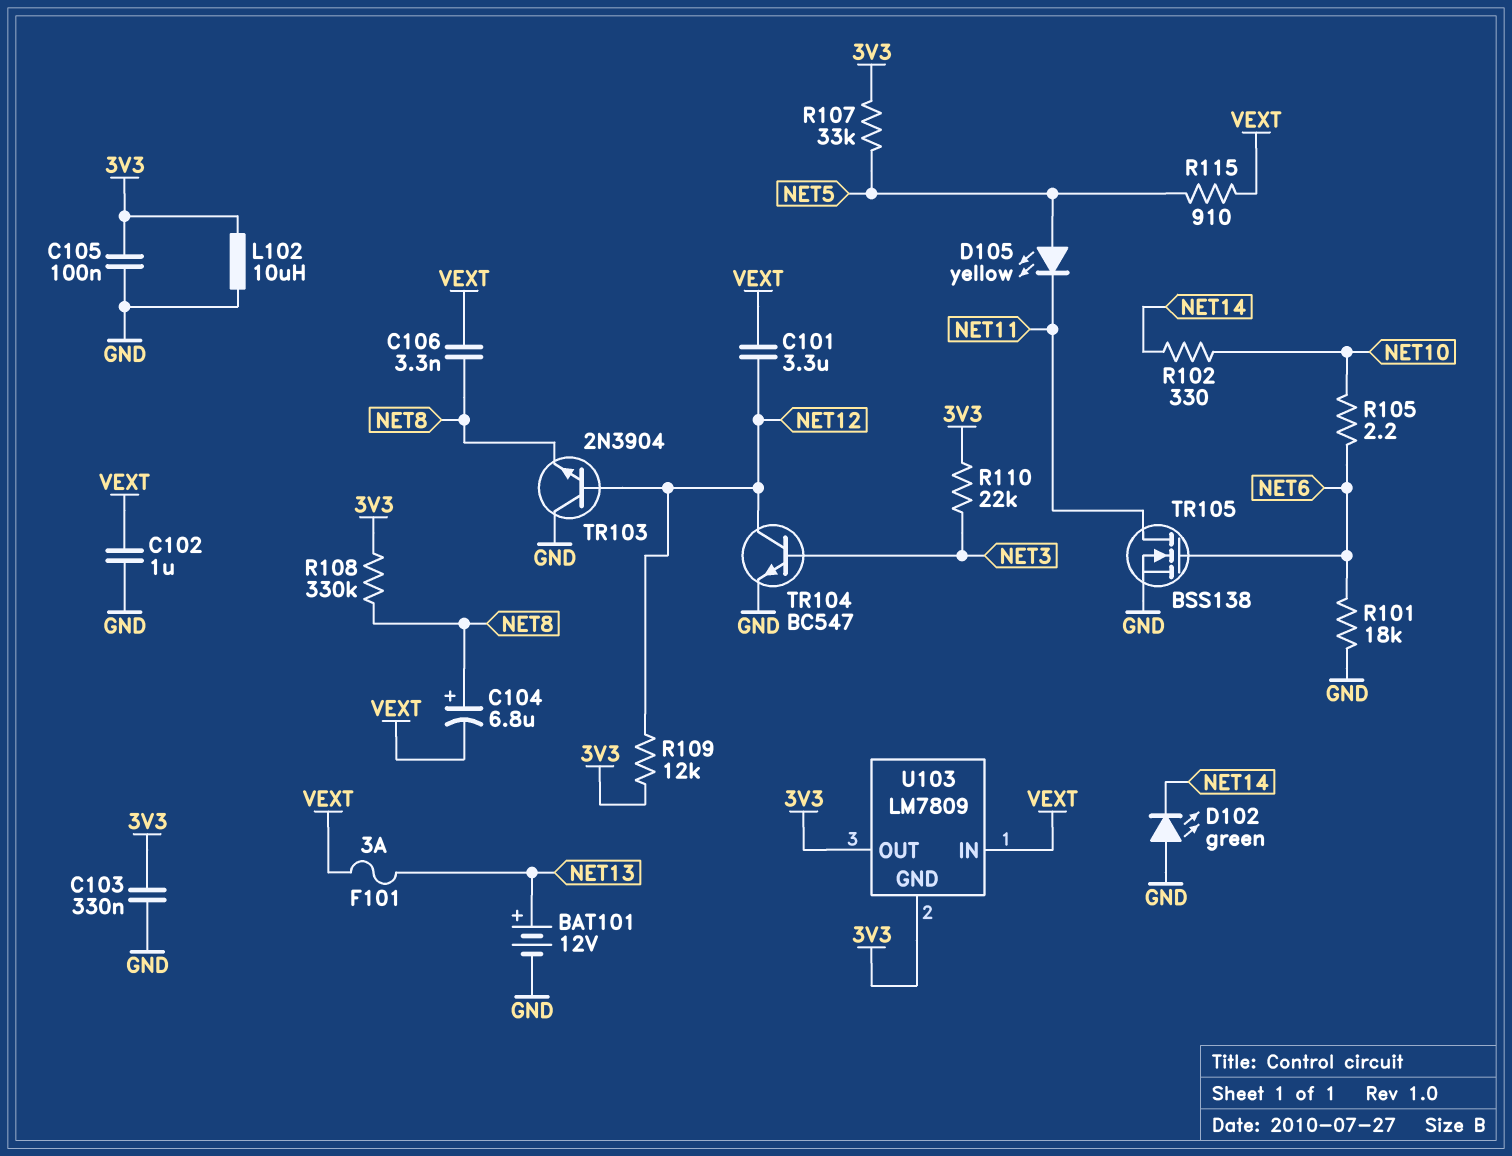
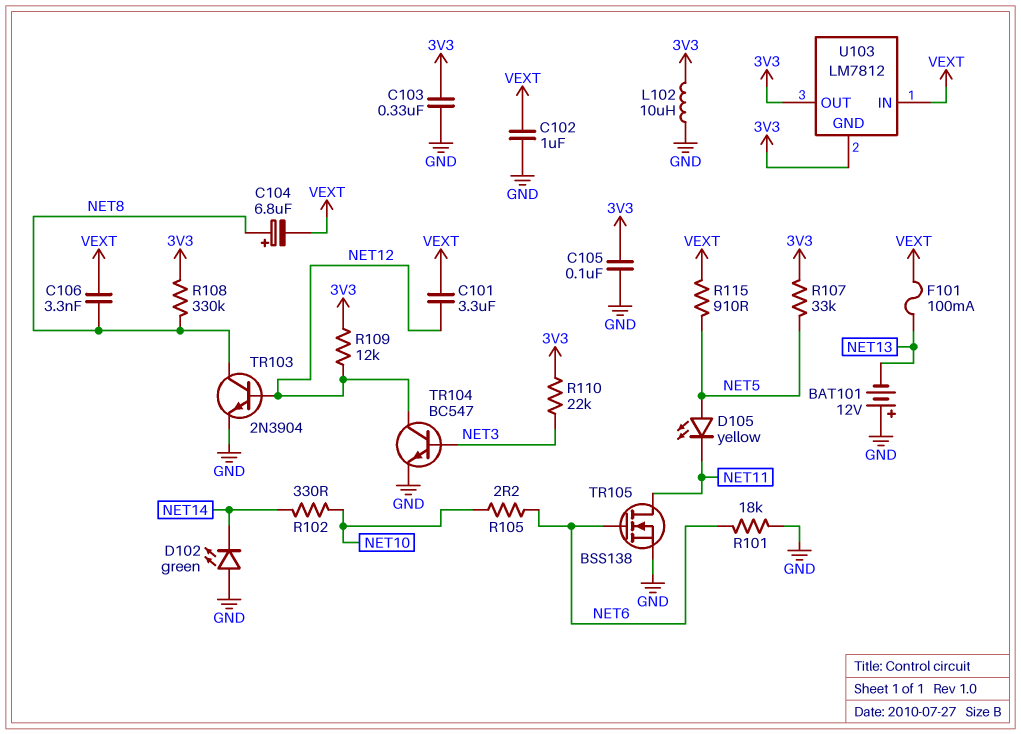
BAT101: 12V (plus NET13, minus GND) -> 12V (plus GND, minus NET13)
F101: 3A (NET13, VEXT) -> 100mA (NET13, VEXT)
TR103: NPN 2N3904 (B NET12, C GND, E NET8) -> NPN 2N3904 (B NET12, C NET8, E GND)
U103: LM7809 -> LM7812

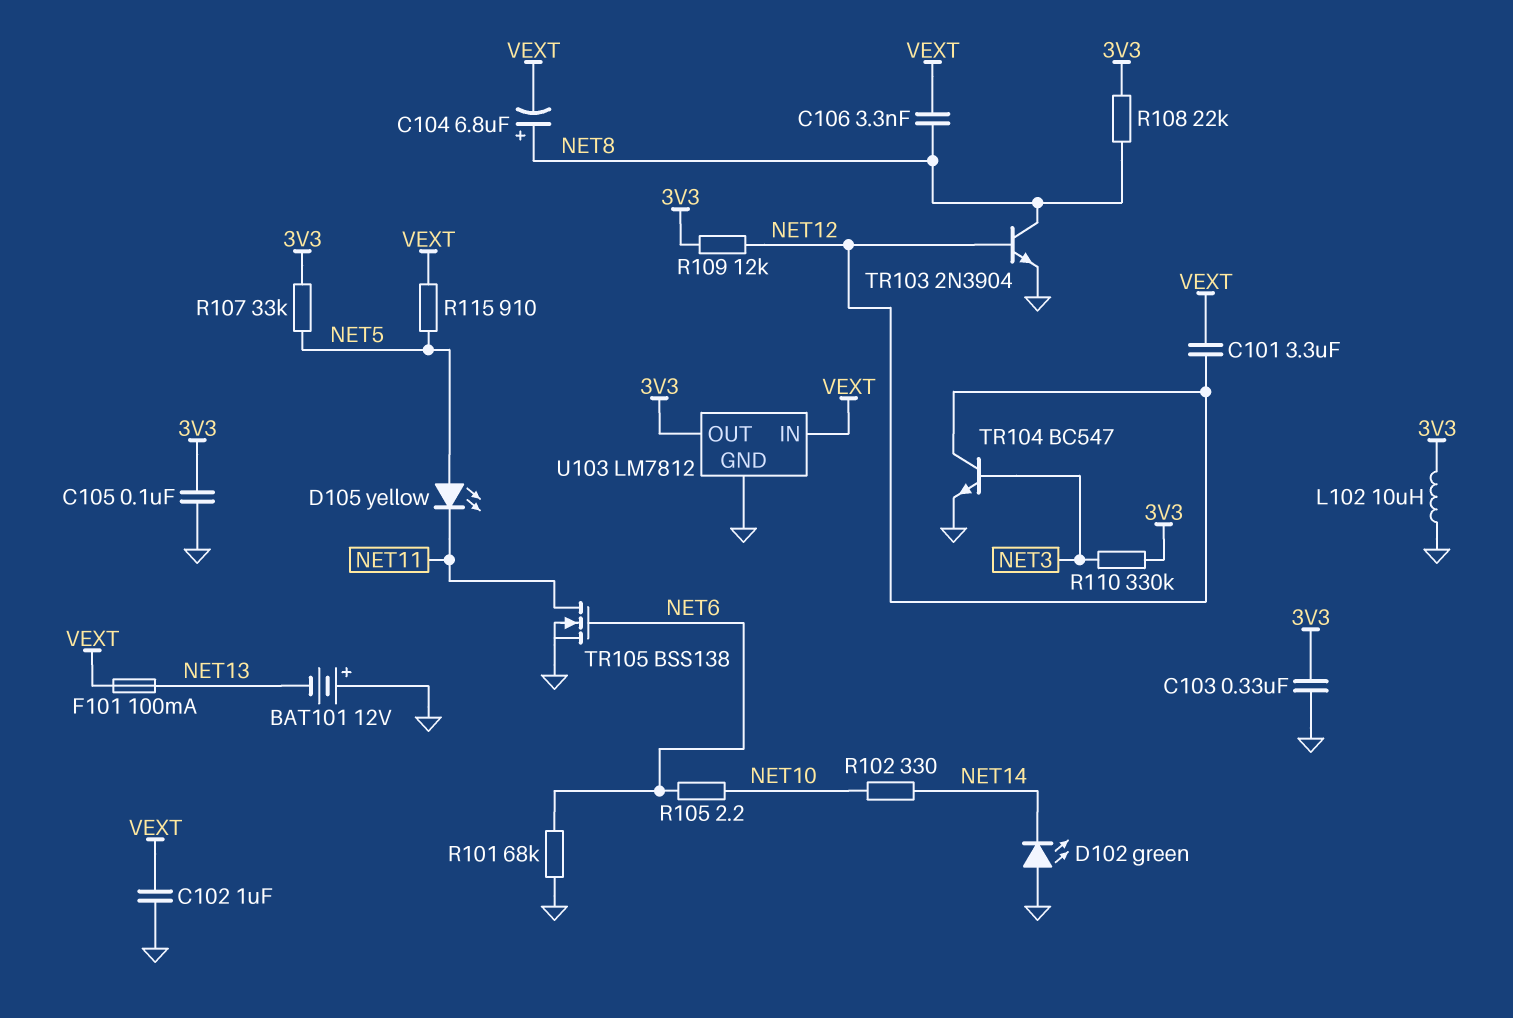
R101: 18k (GND, NET6) -> 68k (GND, NET6)
R108: 330k (3V3, NET8) -> 22k (3V3, NET8)
R110: 22k (3V3, NET3) -> 330k (3V3, NET3)
U103 pin GND: 3V3 -> GND

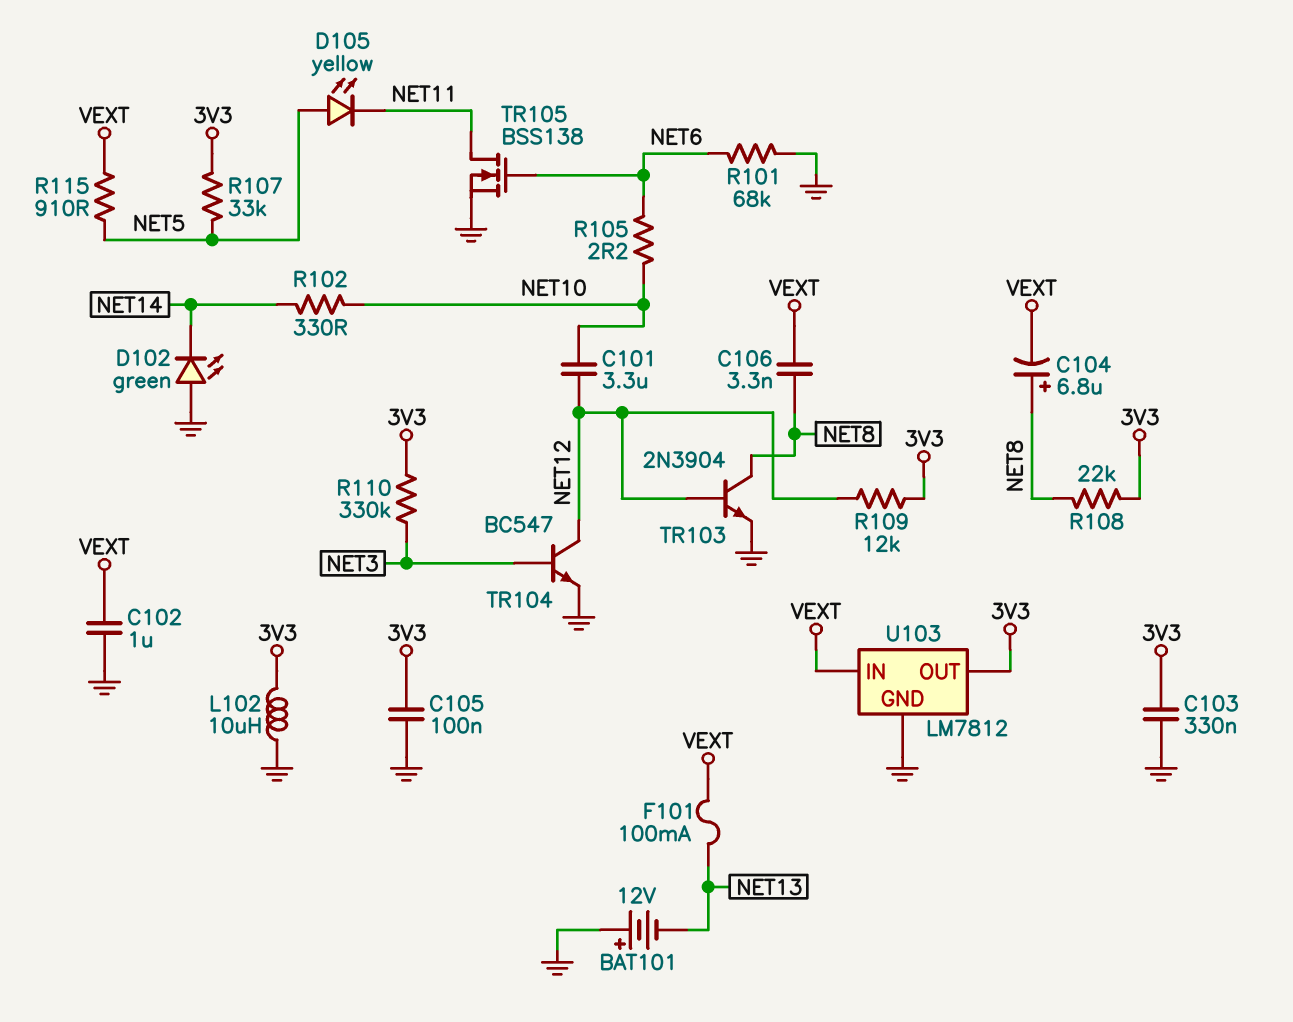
C101: 3.3uF (NET12, VEXT) -> 3.3uF (NET10, NET12)

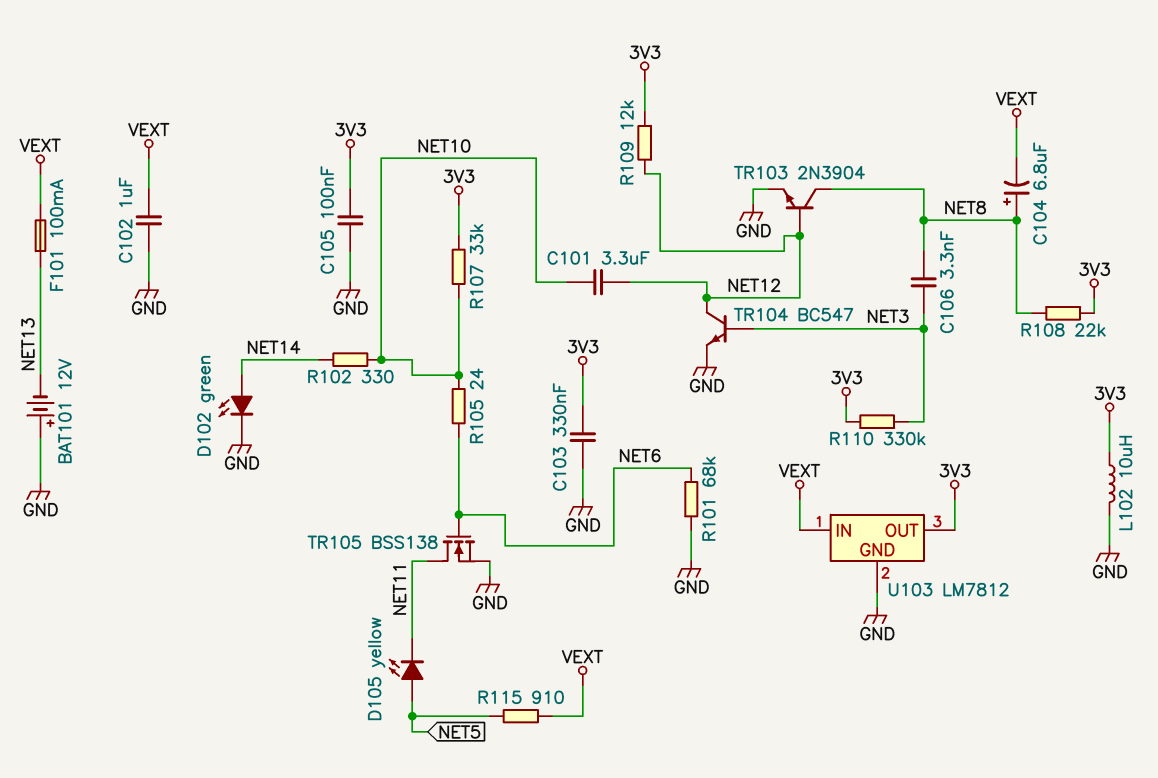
C106: 3.3nF (NET8, VEXT) -> 3.3nF (NET3, NET8)
D102: LED green (A GND, K NET14) -> LED green (A NET14, K GND)
R105: 2.2 (NET6, NET10) -> 24 (NET6, NET10)
R107: 33k (3V3, NET5) -> 33k (3V3, NET10)

